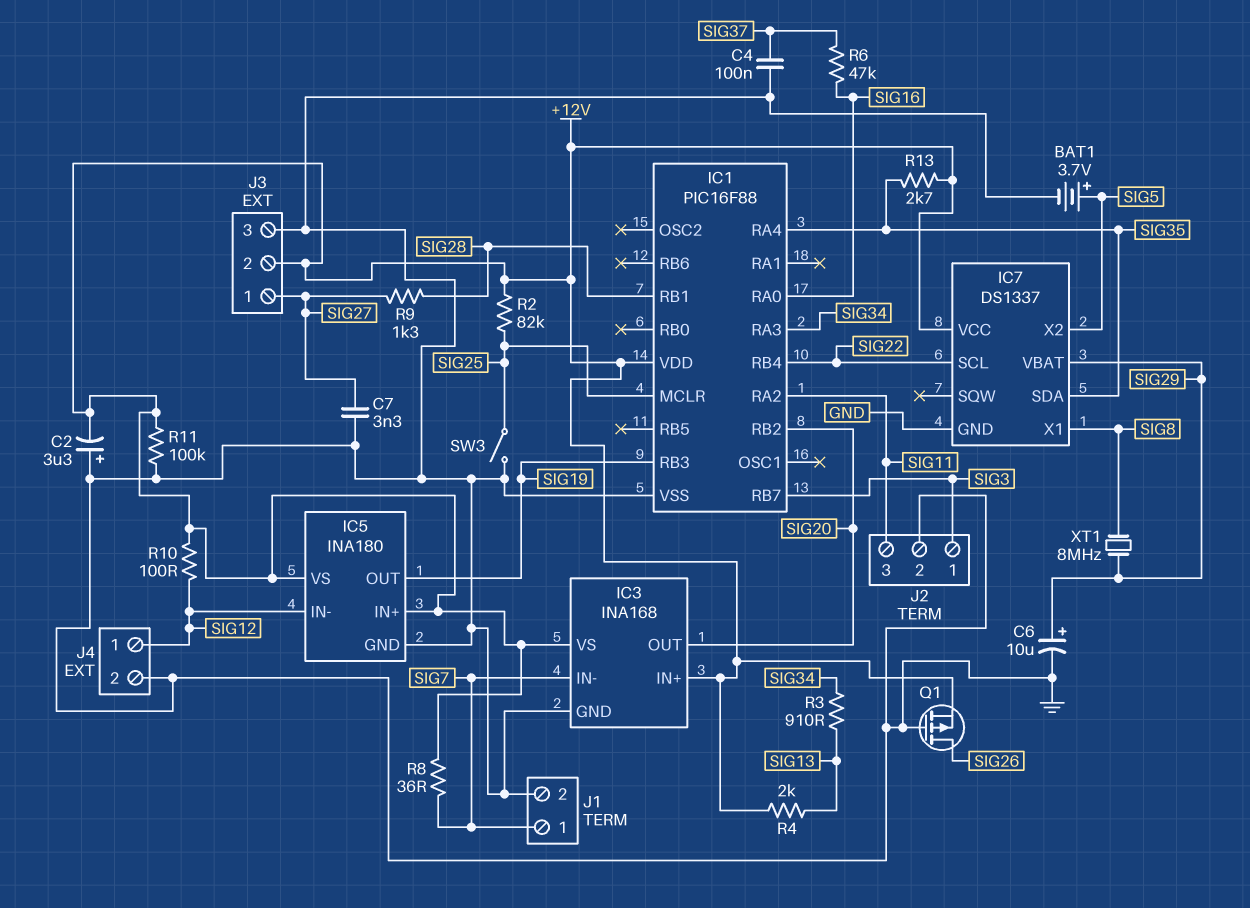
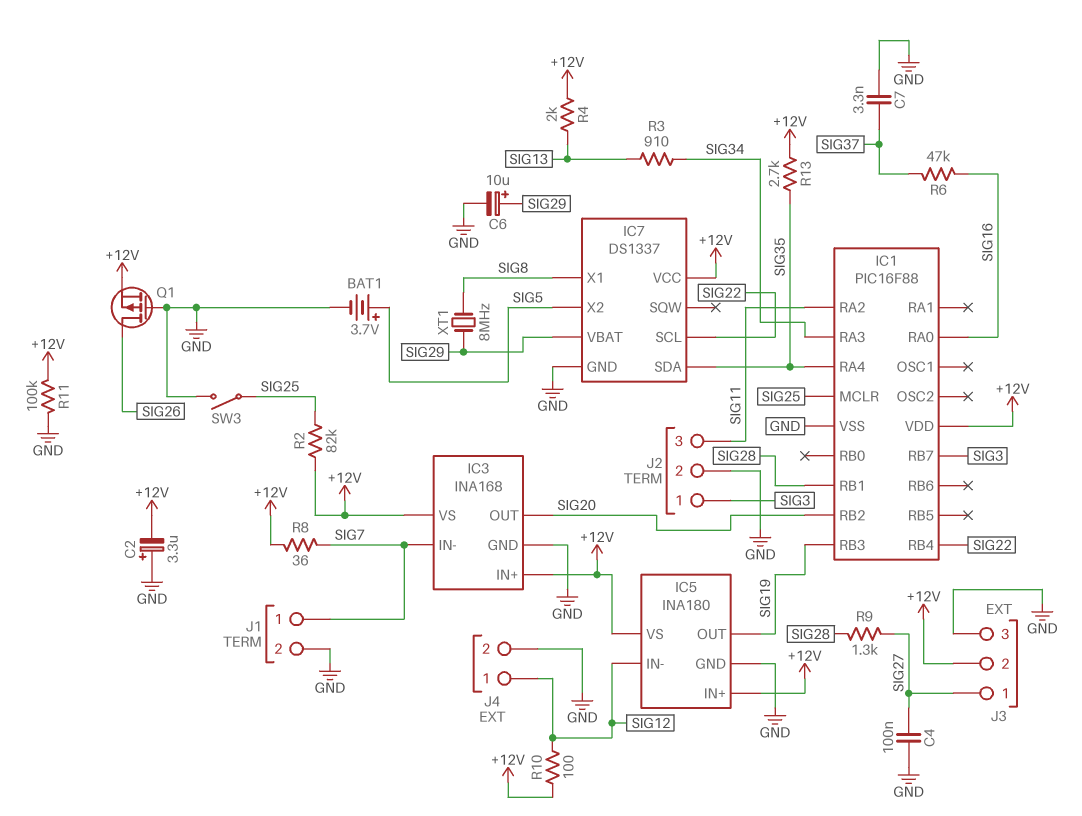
C4: 100nF (GND, SIG37) -> 100nF (GND, SIG27)
C7: 3.3nF (GND, SIG27) -> 3.3nF (GND, SIG37)

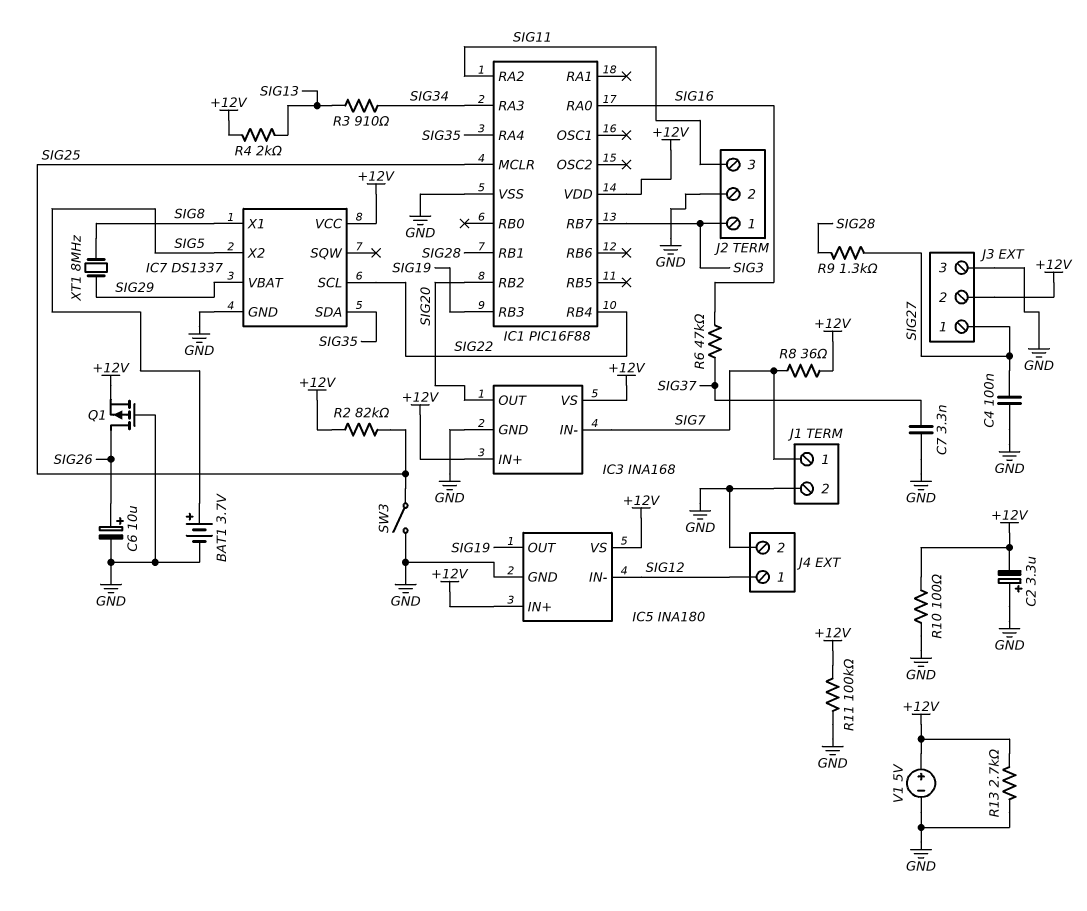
C6: 10uF (plus SIG29, minus GND) -> 10uF (plus SIG26, minus GND)
R10: 100 (+12V, SIG12) -> 100 (+12V, GND)
R13: 2.7k (+12V, SIG35) -> 2.7k (+12V, GND)
V1: none -> 5V (plus +12V, minus GND)

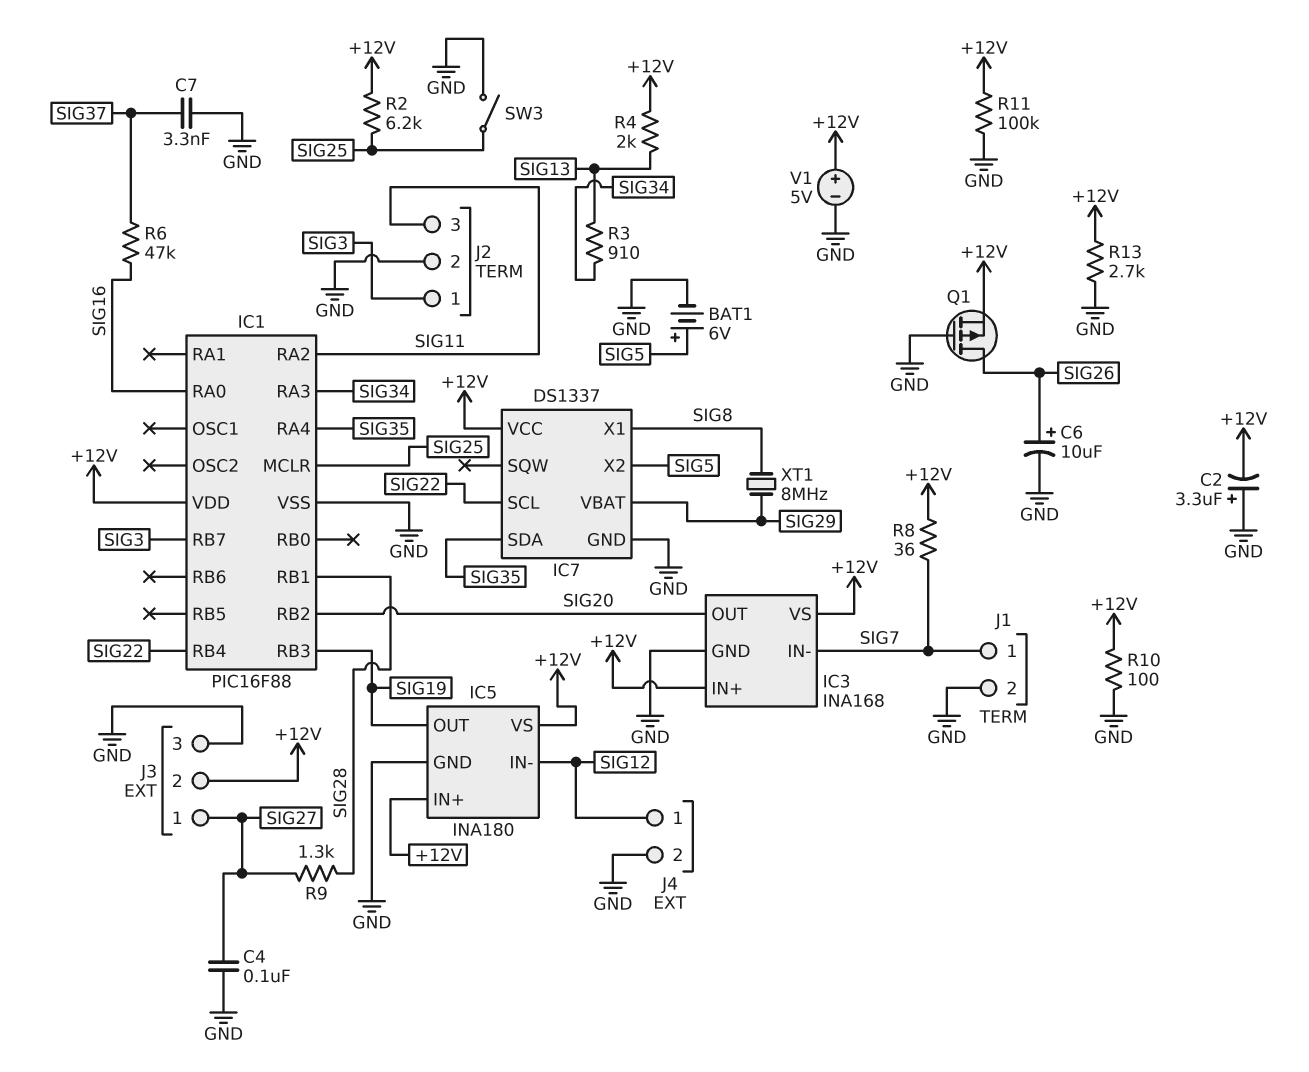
BAT1: 3.7V (plus SIG5, minus GND) -> 6V (plus SIG5, minus GND)
R2: 82k (+12V, SIG25) -> 6.2k (+12V, SIG25)

